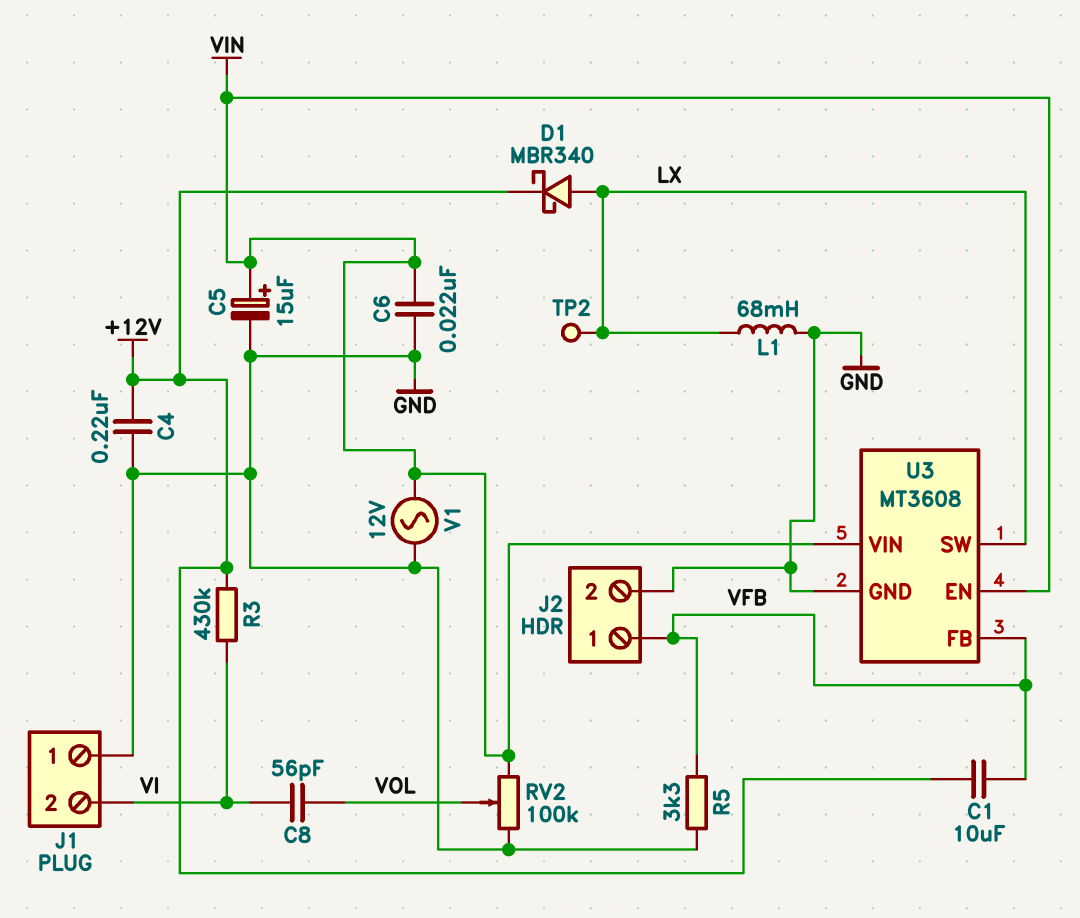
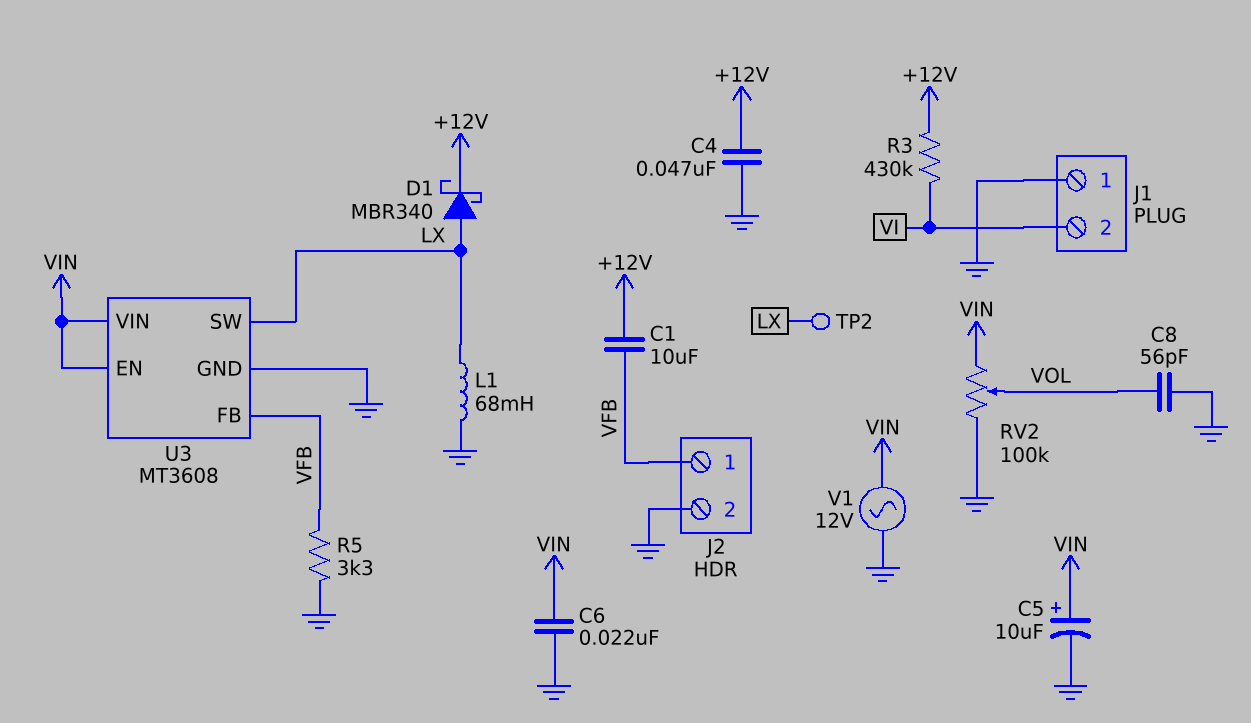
C4: 220nF (+12V, GND) -> 47nF (+12V, GND)
C5: 15uF (plus VIN, minus GND) -> 10uF (plus VIN, minus GND)
C8: 56pF (VI, VOL) -> 56pF (GND, VOL)

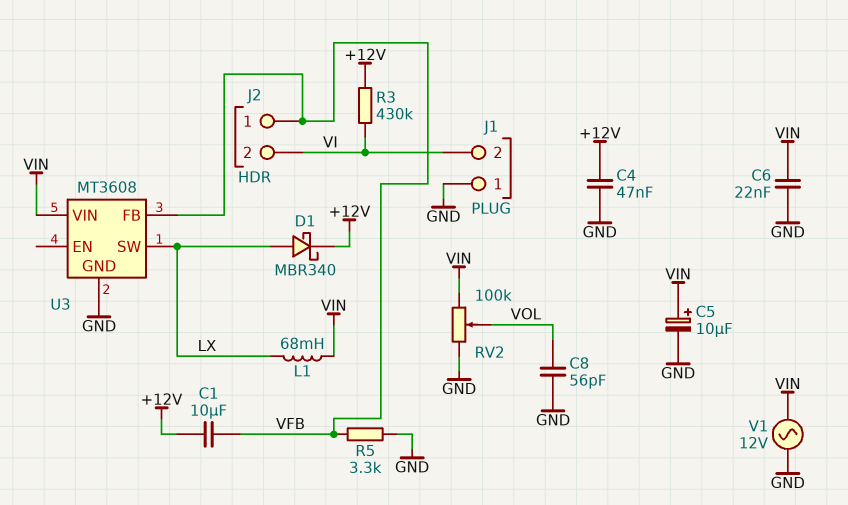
J2 pin 2: GND -> VI
L1: 68mH (GND, LX) -> 68mH (LX, VIN)
TP2: test point (LX) -> none
U3 pin EN: VIN -> none

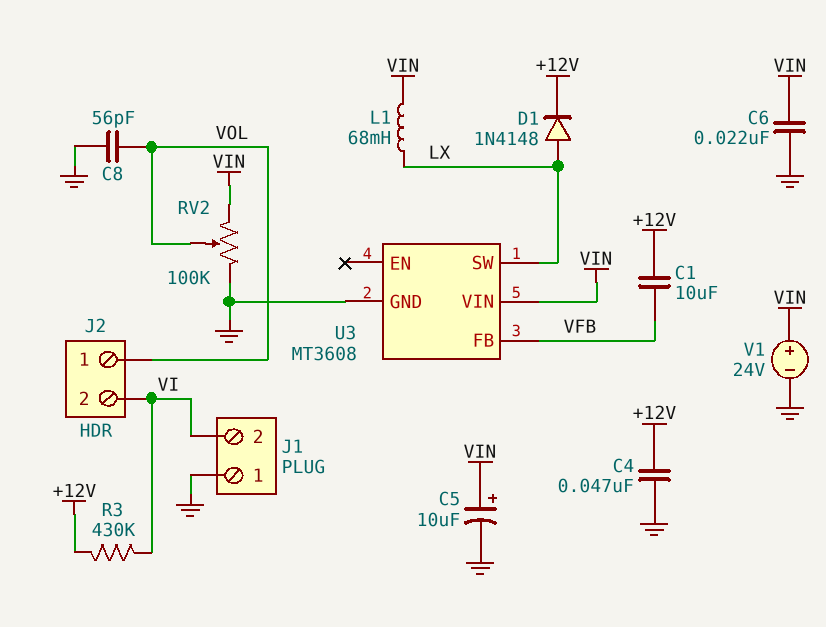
D1: schottky MBR340 (A LX, K +12V) -> diode 1N4148 (A LX, K +12V)
J2 pin 1: VFB -> VOL
R5: 3.3k (GND, VFB) -> none
V1: AC 12V (GND, VIN) -> 24V (plus VIN, minus GND)

